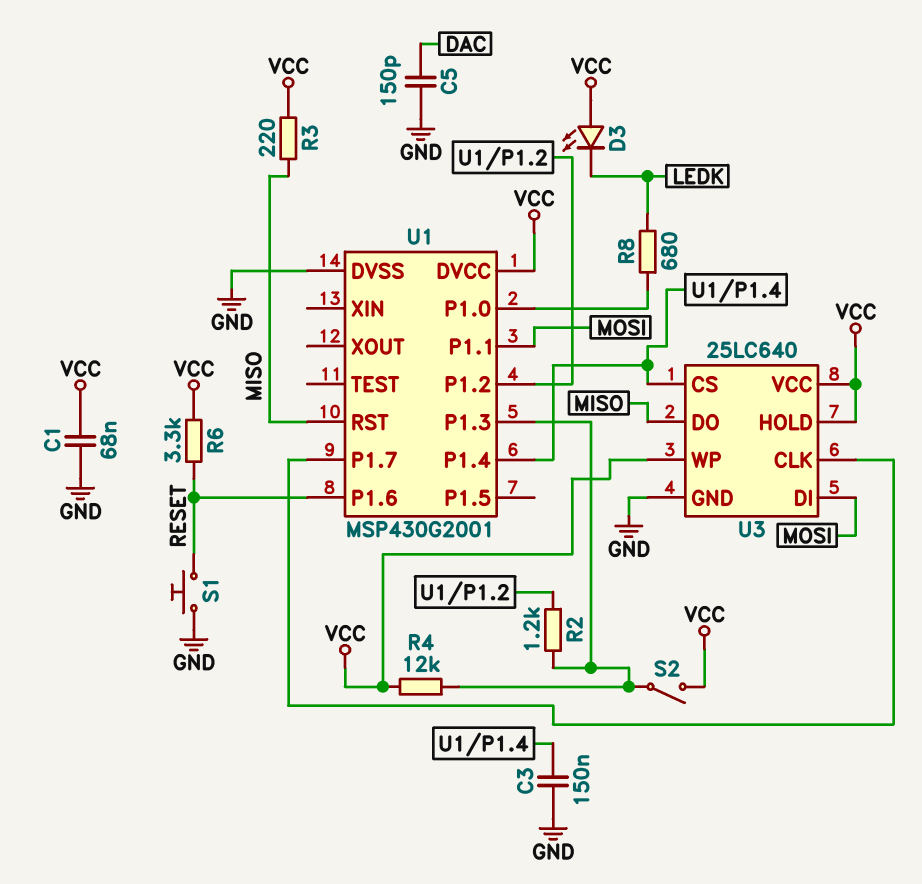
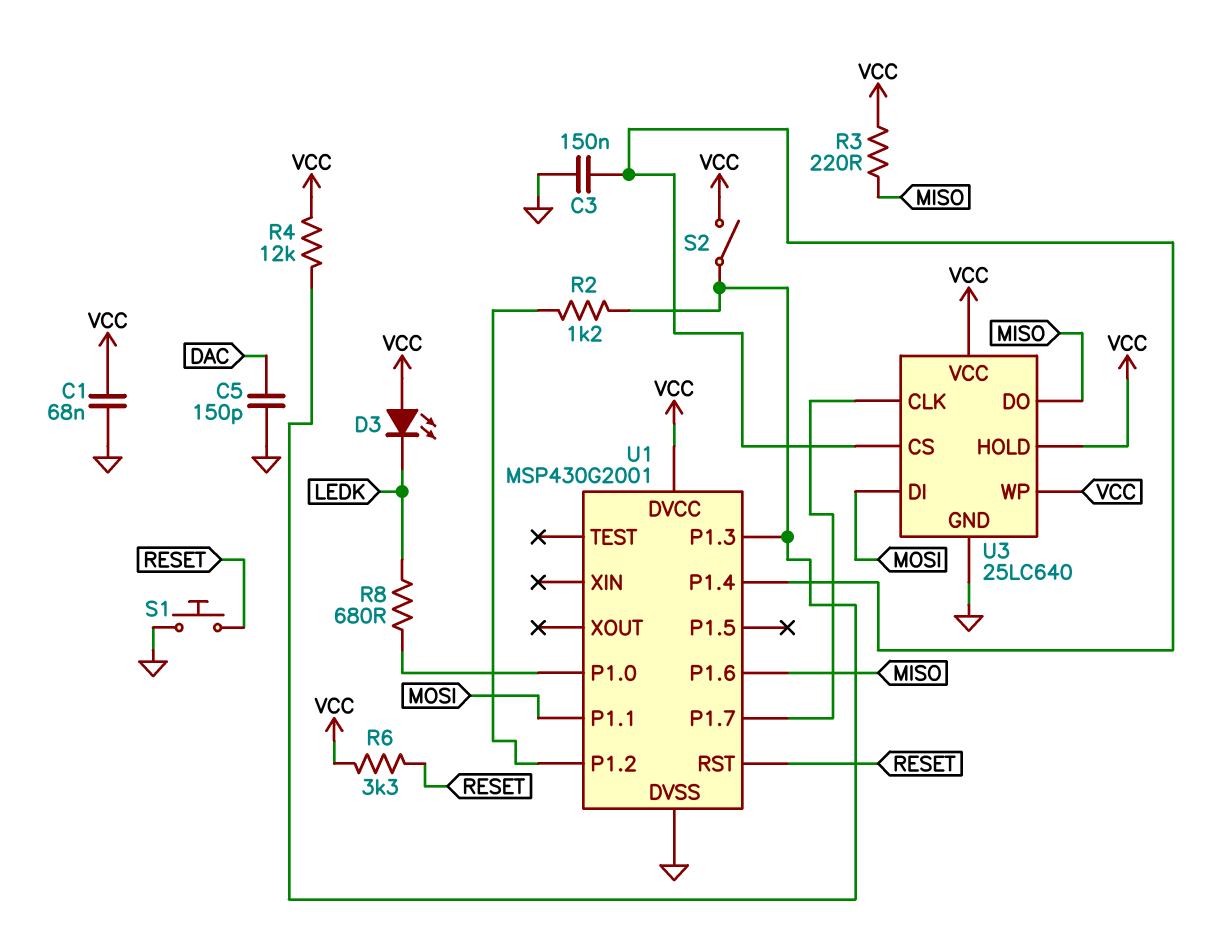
U1 pin P1.6: RESET -> MISO
U1 pin RST: MISO -> RESET

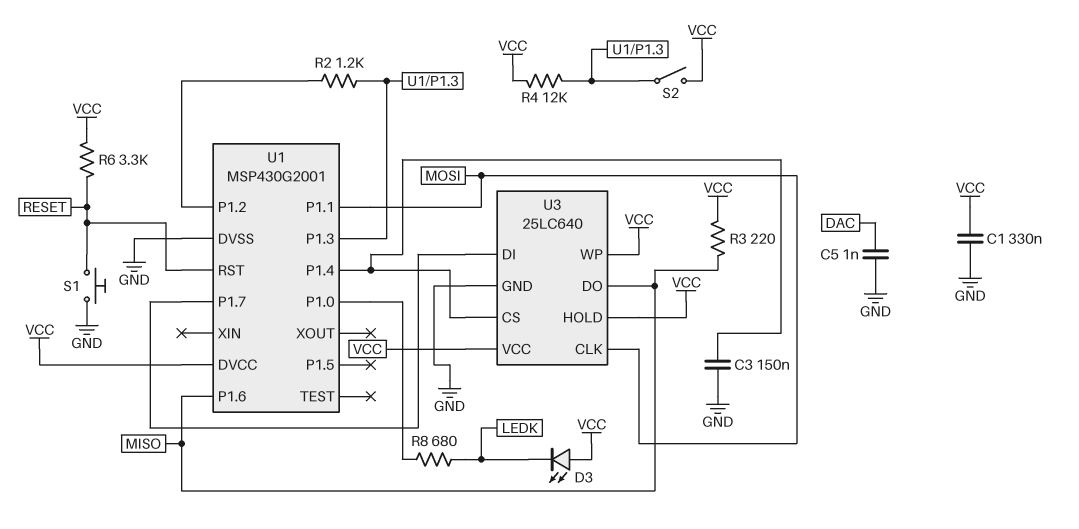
C1: 68nF (GND, VCC) -> 330nF (GND, VCC)
C5: 150pF (DAC, GND) -> 1nF (DAC, GND)
U3 pin CLK: U1/P1.7 -> MOSI
U3 pin DI: MOSI -> U1/P1.7

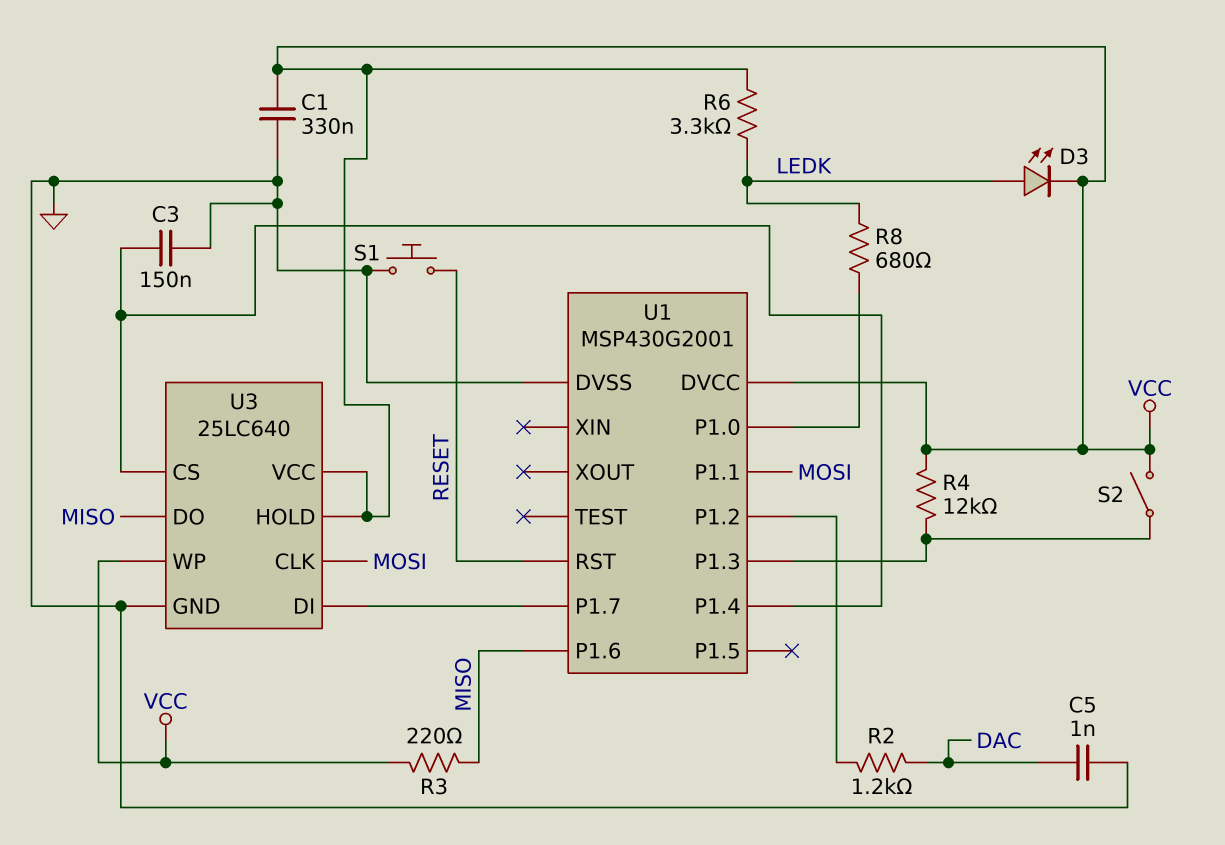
D3: LED (A VCC, K LEDK) -> LED (A LEDK, K VCC)
R2: 1.2k (U1/P1.2, U1/P1.3) -> 1.2k (DAC, U1/P1.2)
R6: 3.3k (RESET, VCC) -> 3.3k (LEDK, VCC)

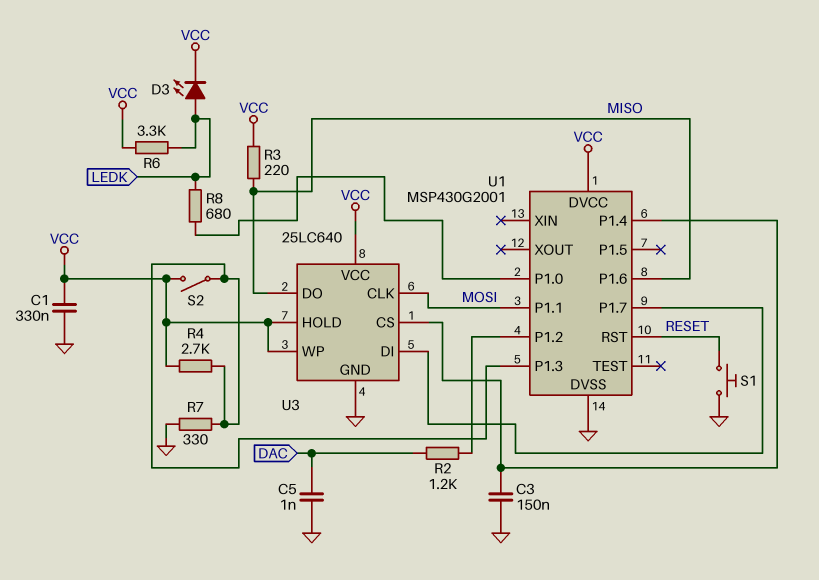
R4: 12k (U1/P1.3, VCC) -> 2.7k (U1/P1.3, VCC)
R7: none -> 330 (GND, U1/P1.3)

